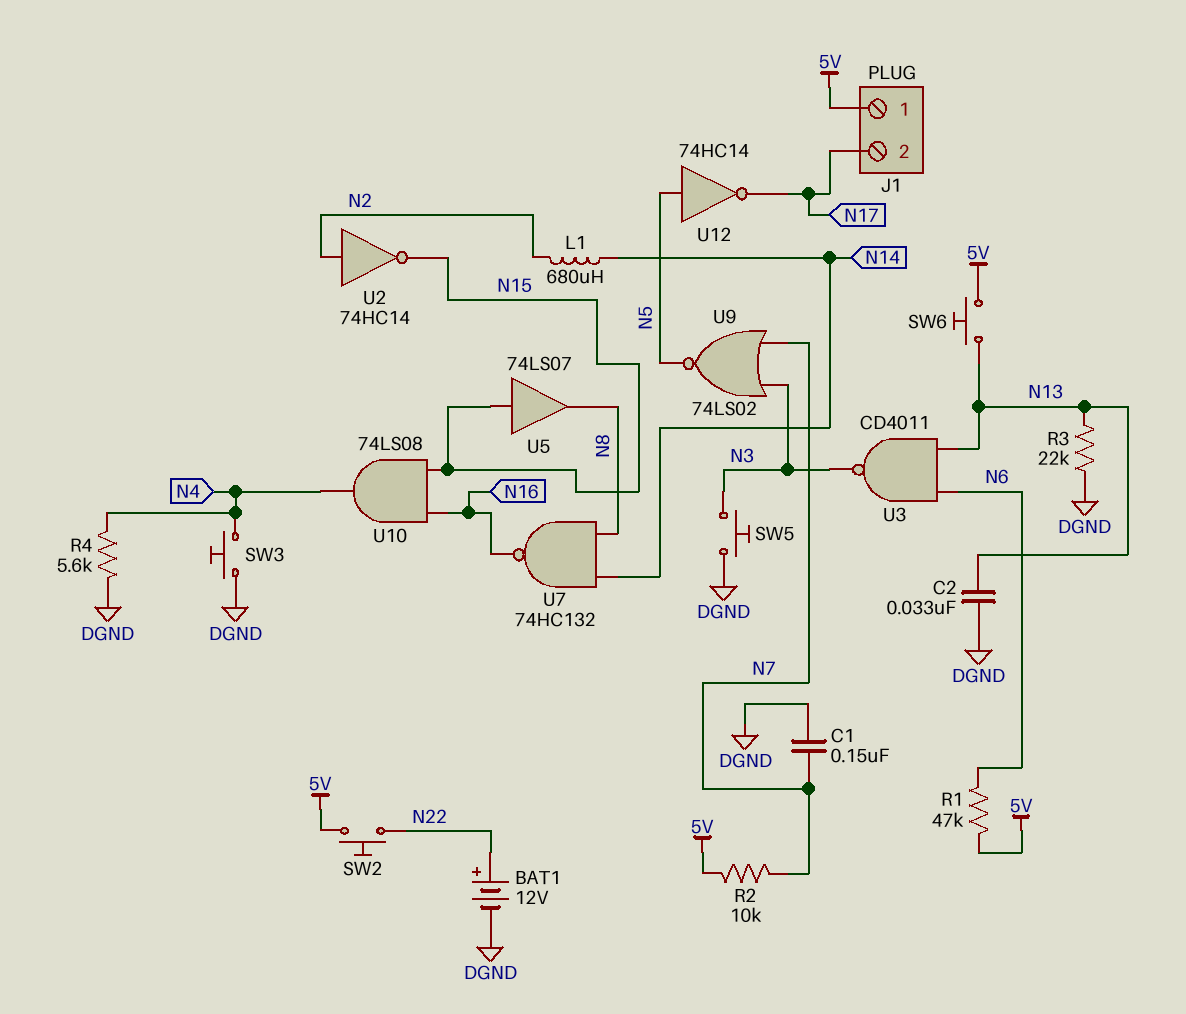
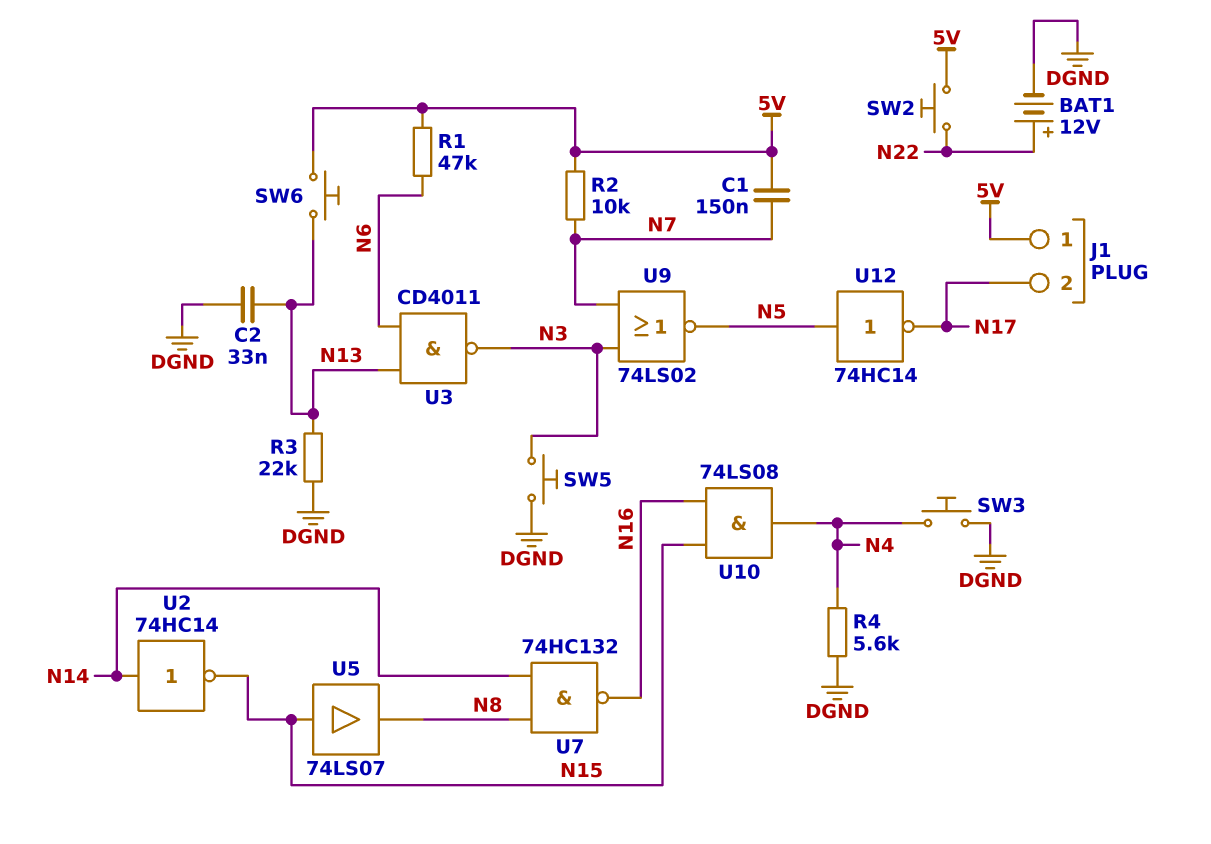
C1: 150nF (DGND, N7) -> 150nF (5V, N7)
L1: 680uH (N2, N14) -> none
U2: NOT 74HC14 (in N2, out N15) -> NOT 74HC14 (in N14, out N15)

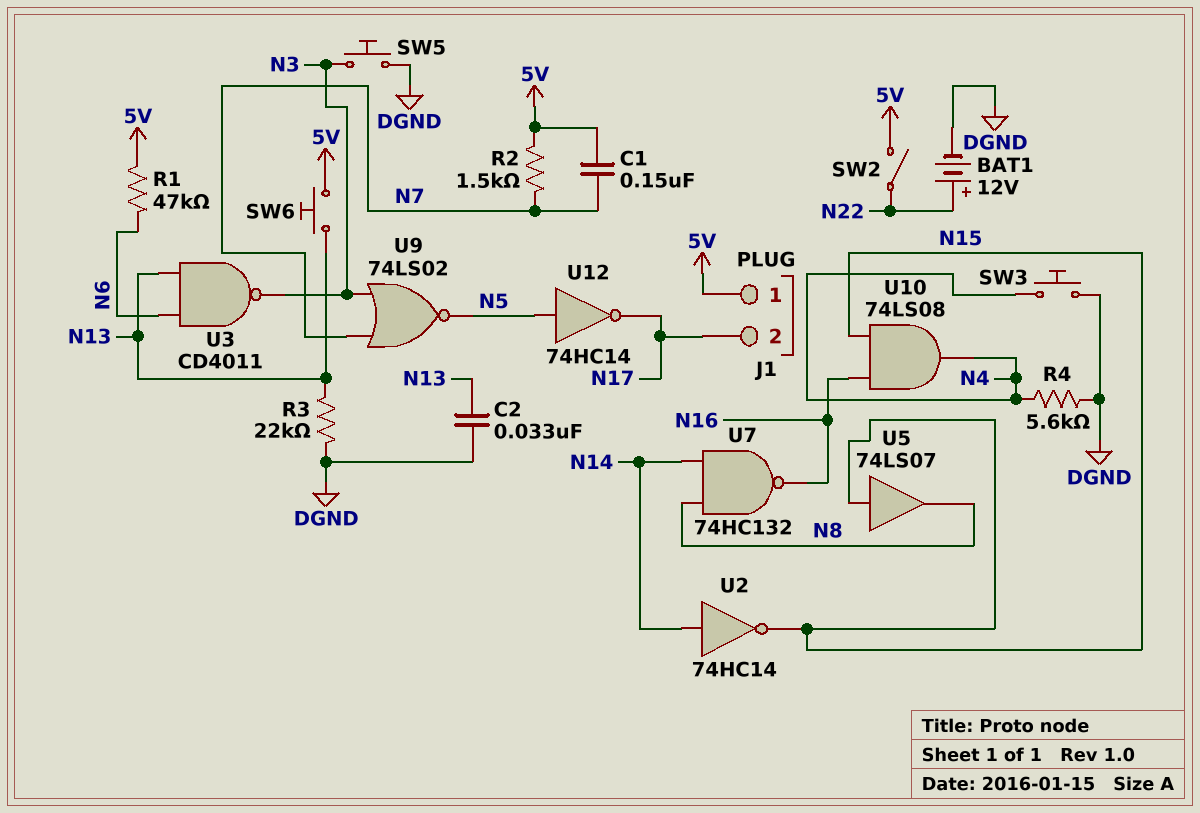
R2: 10k (5V, N7) -> 1.5k (5V, N7)
SW2: button (5V, N22) -> switch (5V, N22)

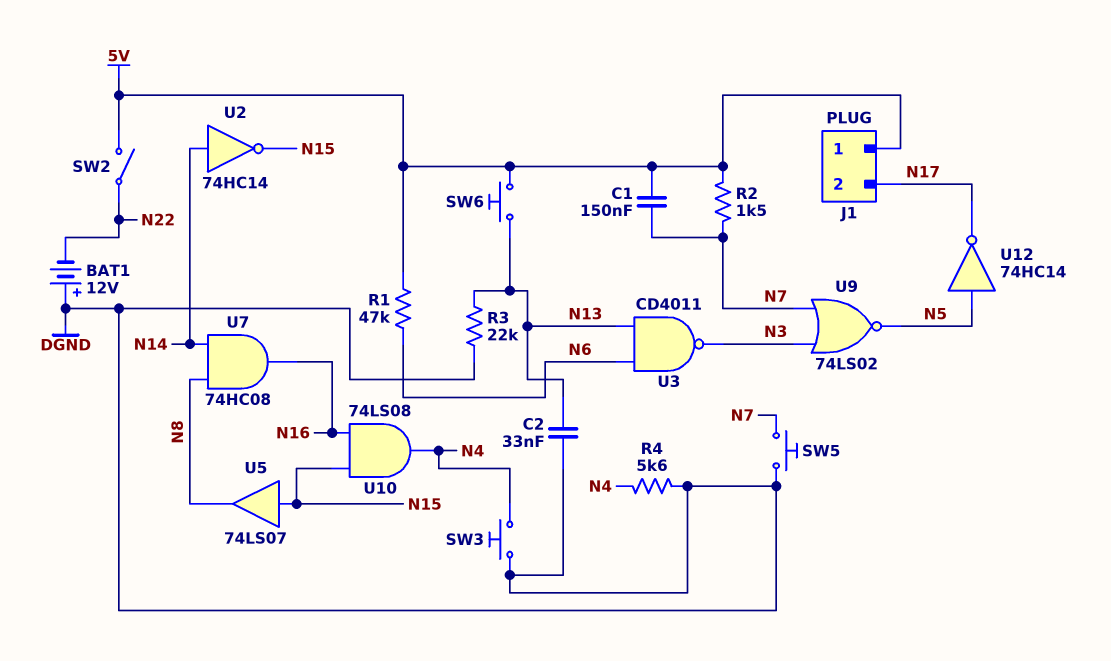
BAT1: 12V (plus N22, minus DGND) -> 12V (plus DGND, minus N22)
SW5: button (DGND, N3) -> button (DGND, N7)
U7: NAND 74HC132 (in N8, in N14, out N16) -> AND 74HC08 (in N8, in N14, out N16)

